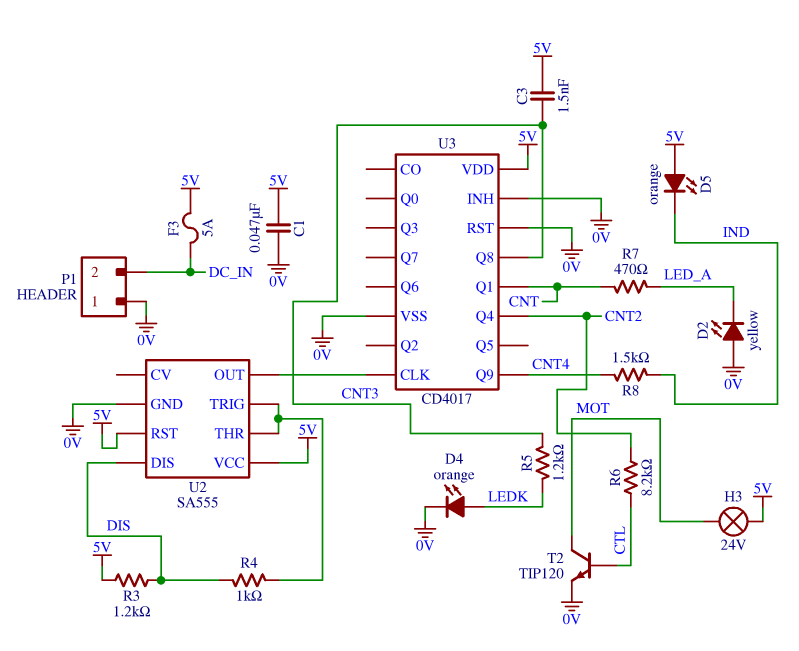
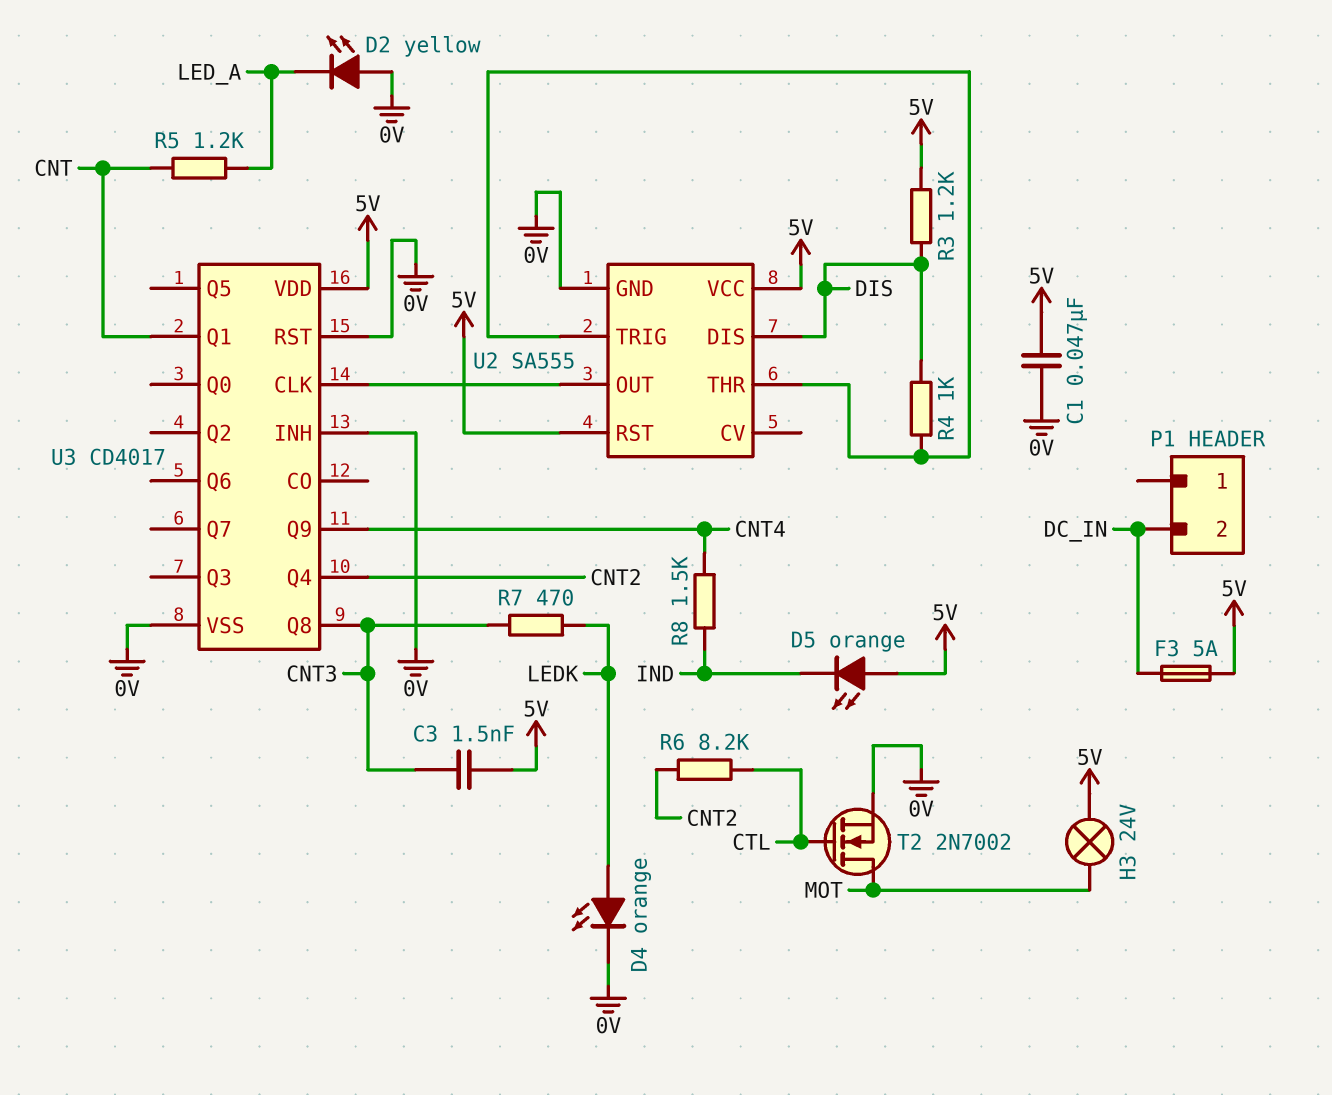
P1 pin 1: 0V -> none
R5: 1.2k (CNT3, LEDK) -> 1.2k (CNT, LED_A)
R7: 470 (CNT, LED_A) -> 470 (CNT3, LEDK)
T2: NPN TIP120 (B CTL, C MOT, E 0V) -> NMOS 2N7002 (G CTL, D MOT, S 0V)

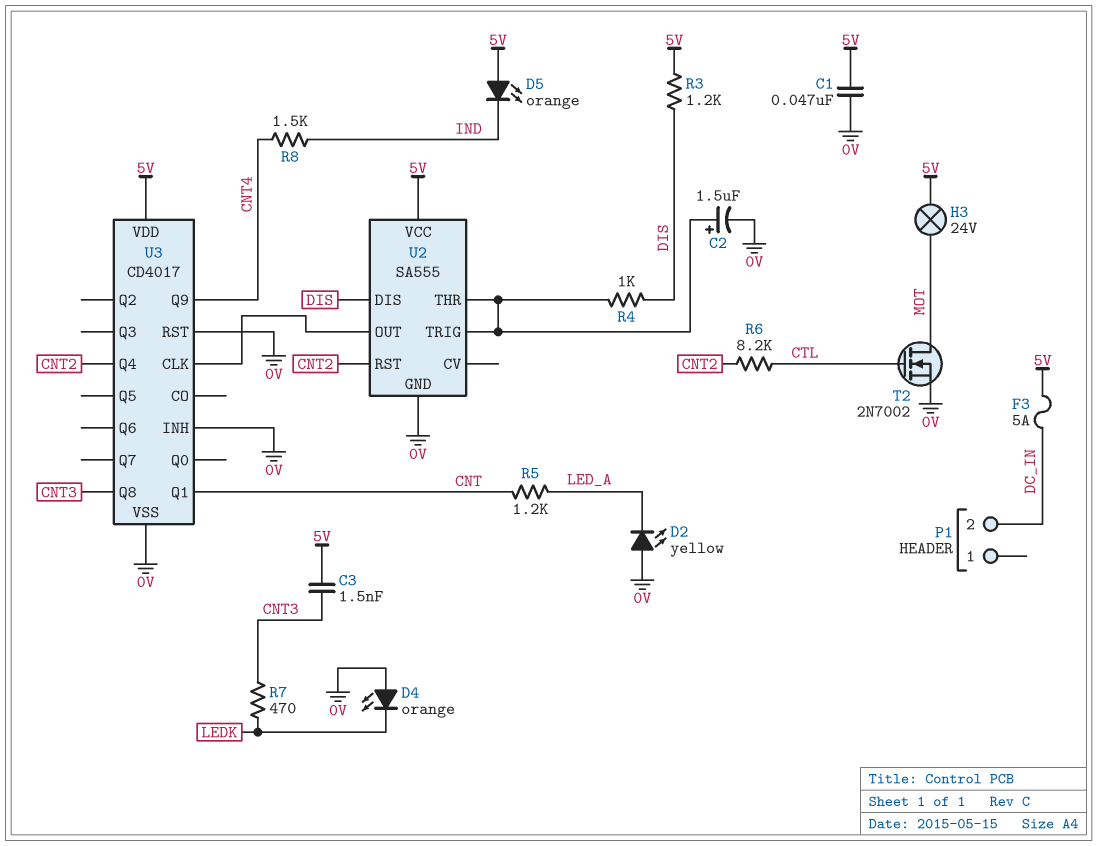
C2: none -> 1.5uF (plus U2/THR, minus 0V)
D4: LED orange (A LEDK, K 0V) -> LED orange (A 0V, K LEDK)
U2 pin RST: 5V -> CNT2

